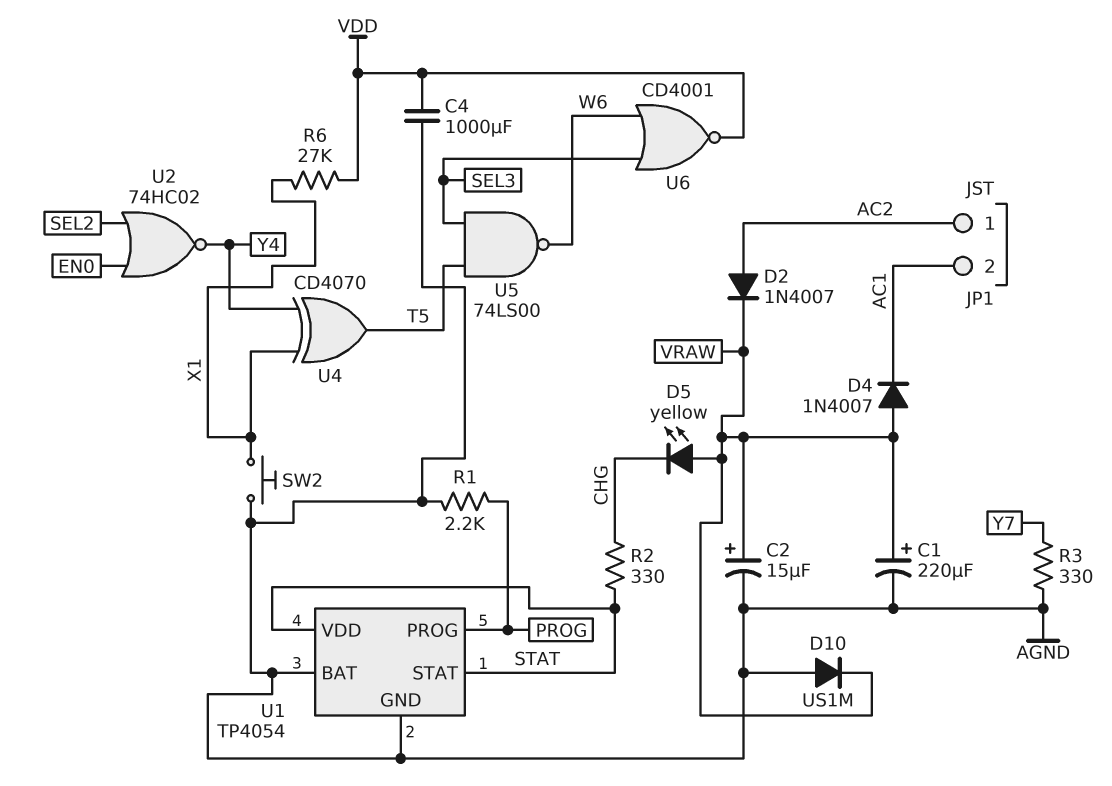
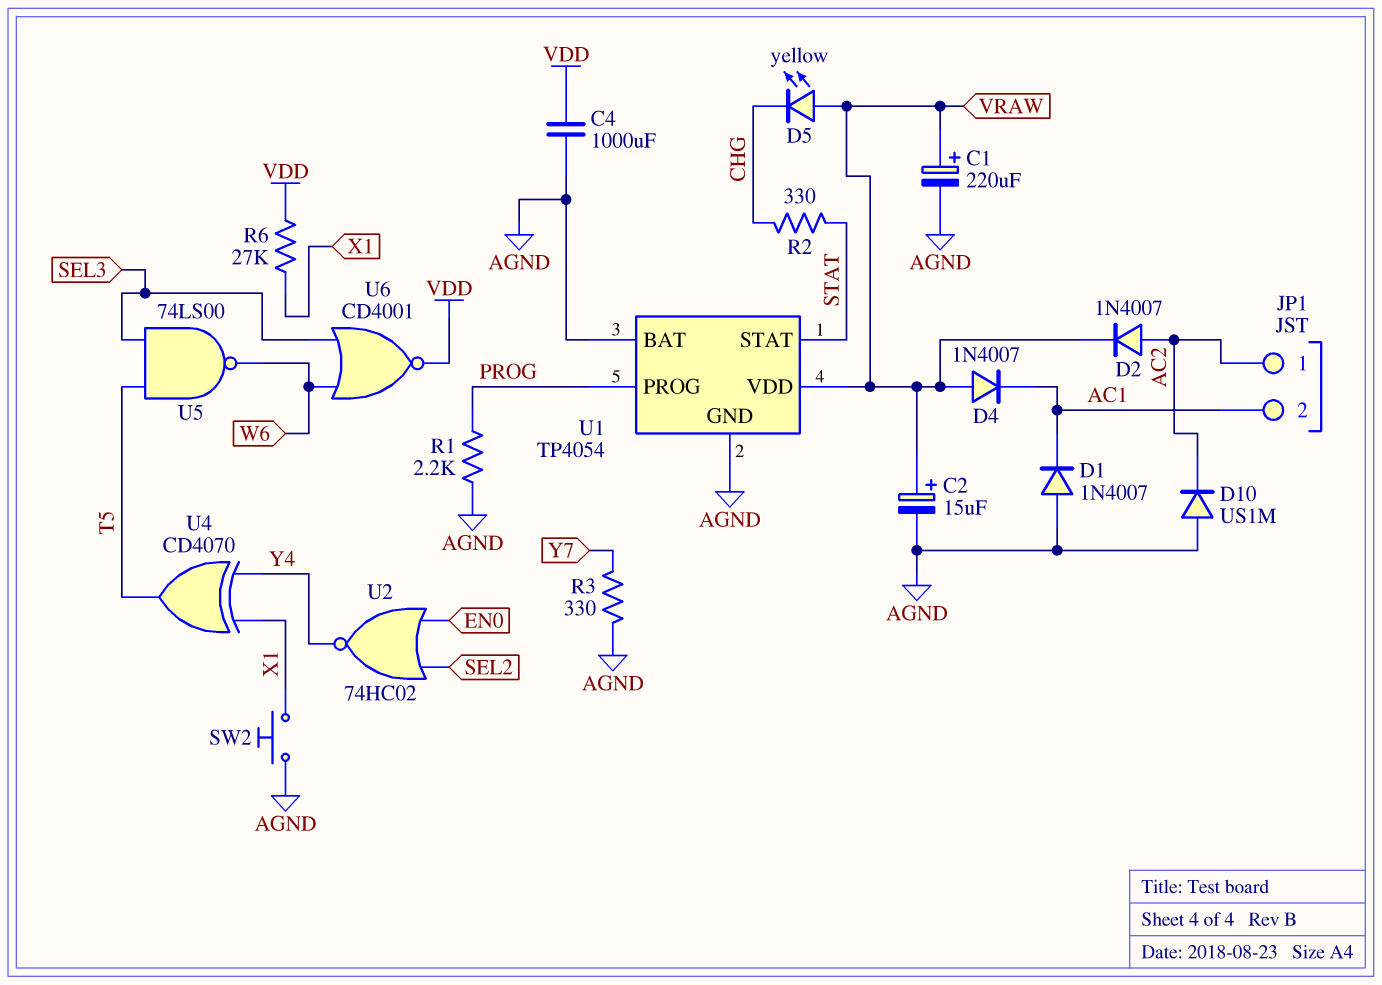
D1: none -> diode 1N4007 (A AGND, K AC1)
D10: diode US1M (A AGND, K VRAW) -> diode US1M (A AGND, K AC2)
U1 pin VDD: STAT -> VRAW

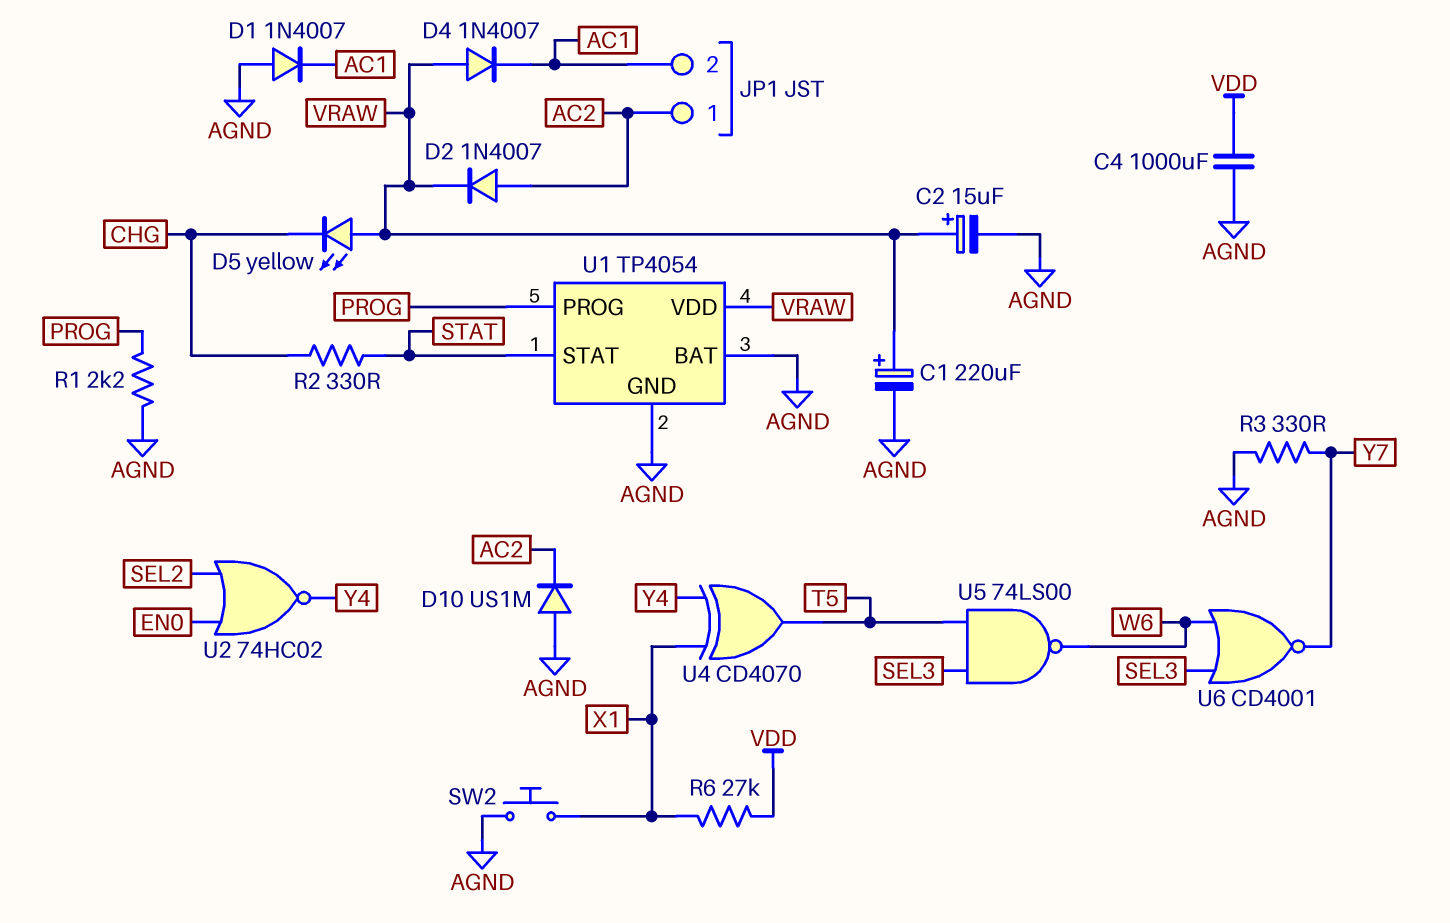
U6: NOR CD4001 (in SEL3, in W6, out VDD) -> NOR CD4001 (in SEL3, in W6, out Y7)

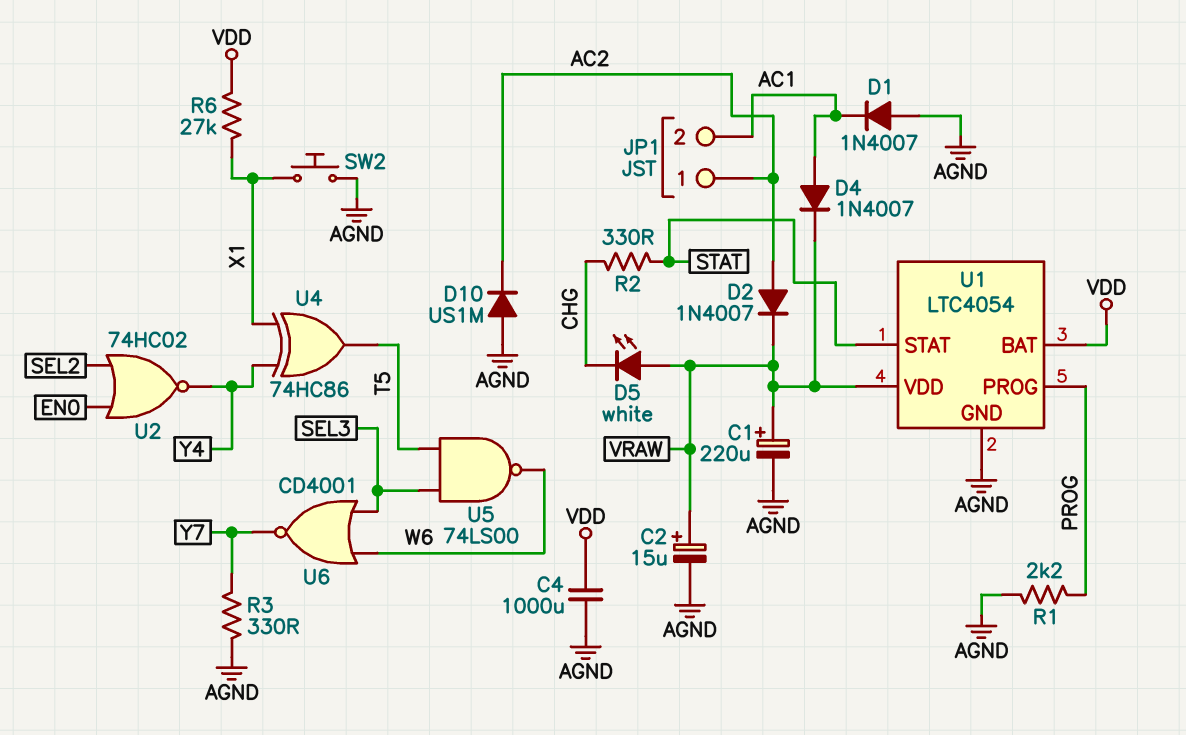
D4: diode 1N4007 (A VRAW, K AC1) -> diode 1N4007 (A AC1, K VRAW)
D5: LED yellow (A VRAW, K CHG) -> LED white (A VRAW, K CHG)
U1: TP4054 -> LTC4054
U1 pin BAT: AGND -> VDD
U4: XOR CD4070 (in X1, in Y4, out T5) -> XOR 74HC86 (in X1, in Y4, out T5)

